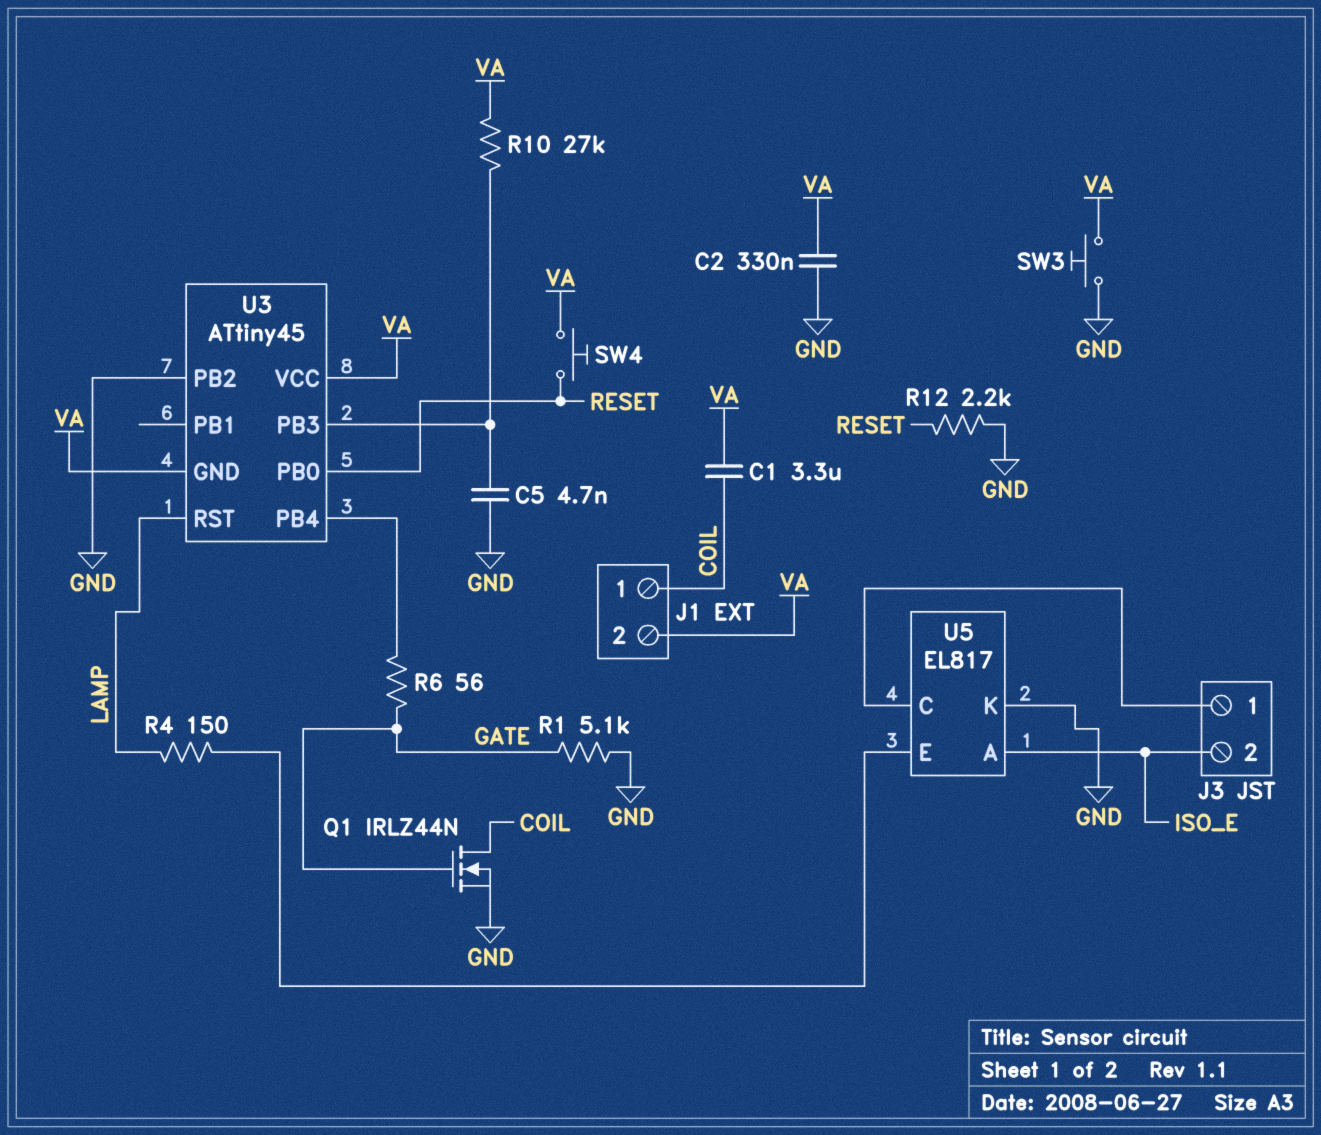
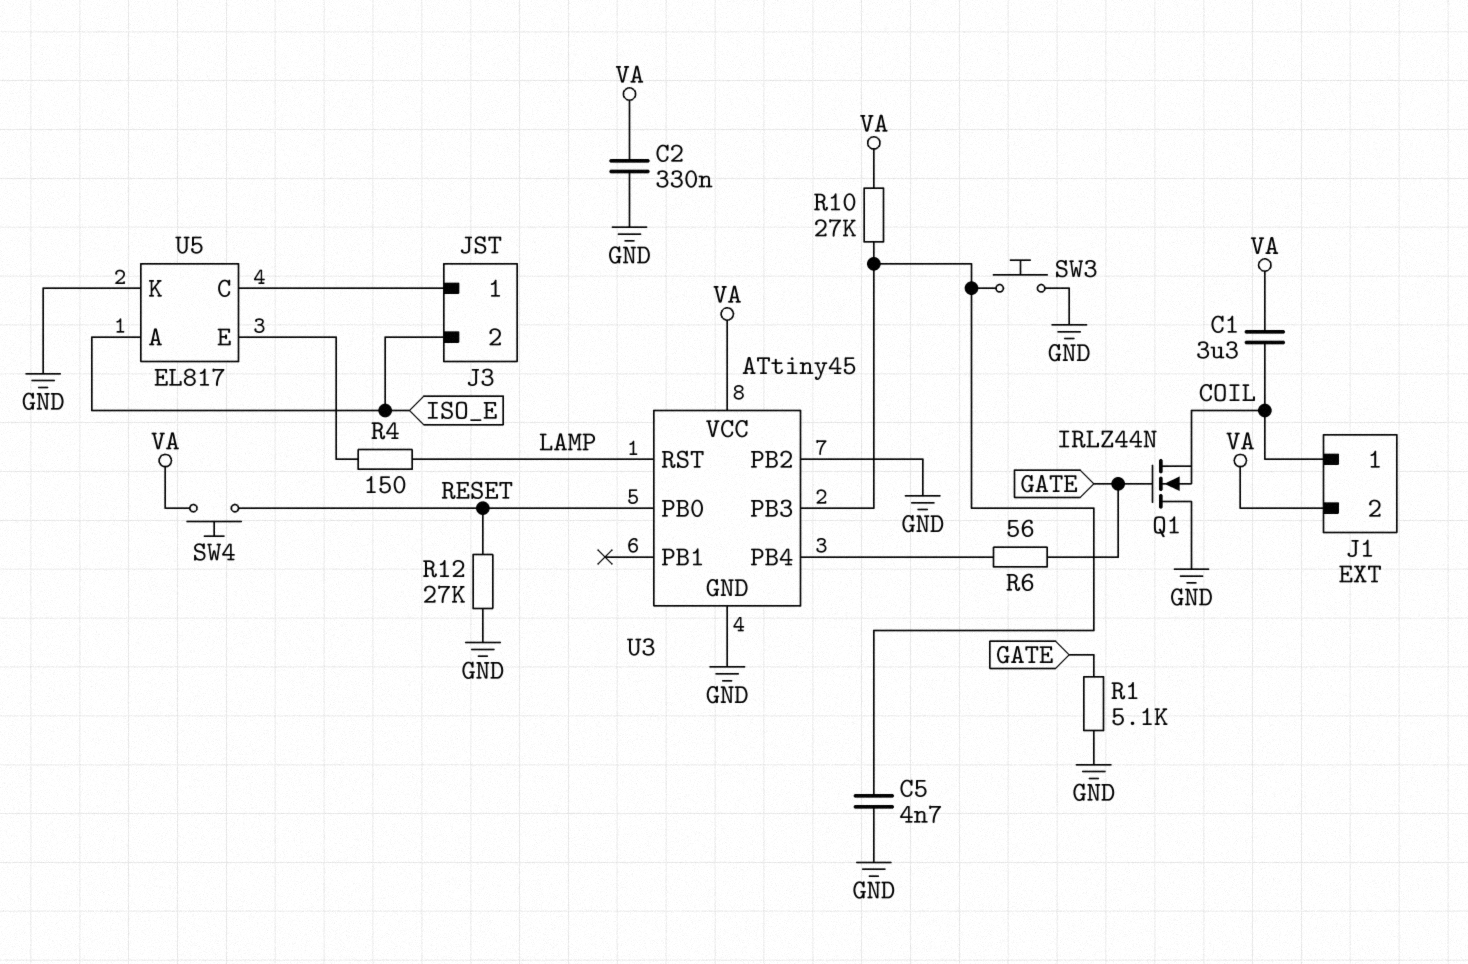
Q1: NMOS IRLZ44N (G GATE, D COIL, S GND) -> NMOS IRLZ44N (G GATE, D GND, S COIL)
R12: 2.2k (GND, RESET) -> 27k (GND, RESET)
SW3: button (GND, VA) -> button (GND, U3/PB3)
U3 pin GND: VA -> GND

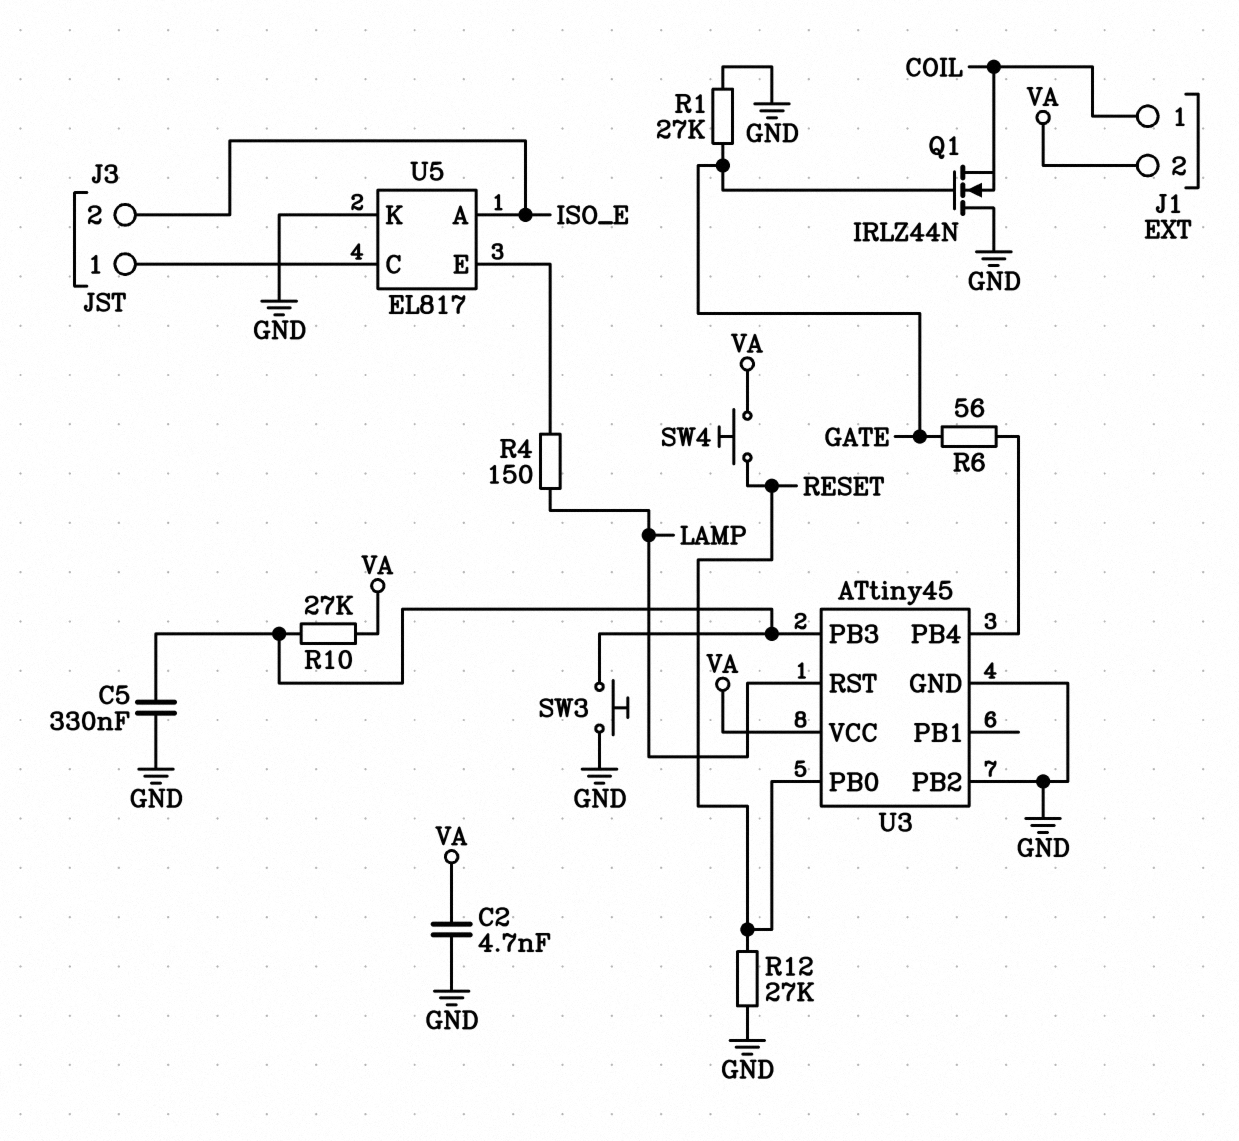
C1: 3.3uF (COIL, VA) -> none
C2: 330nF (GND, VA) -> 4.7nF (GND, VA)
C5: 4.7nF (GND, U3/PB3) -> 330nF (GND, U3/PB3)
R1: 5.1k (GATE, GND) -> 27k (GATE, GND)

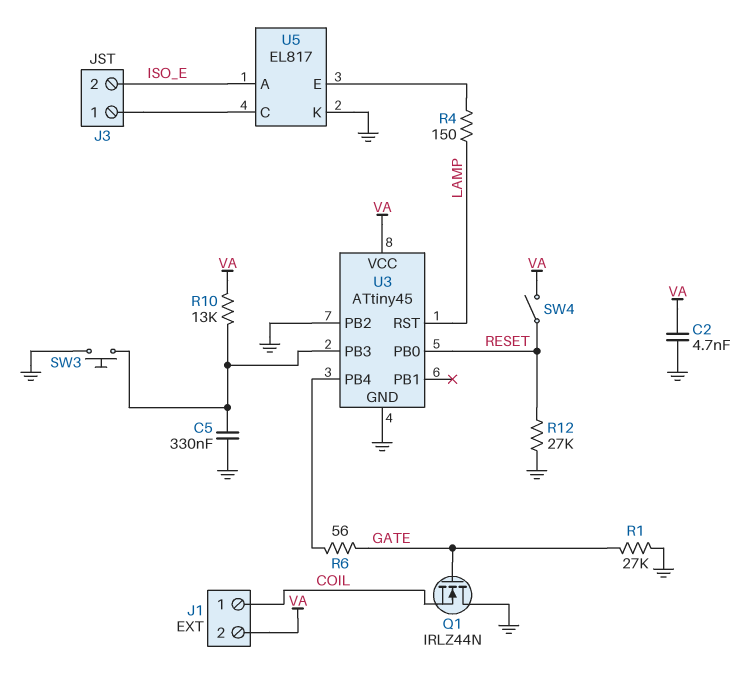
R10: 27k (U3/PB3, VA) -> 13k (U3/PB3, VA)
SW4: button (RESET, VA) -> switch (RESET, VA)

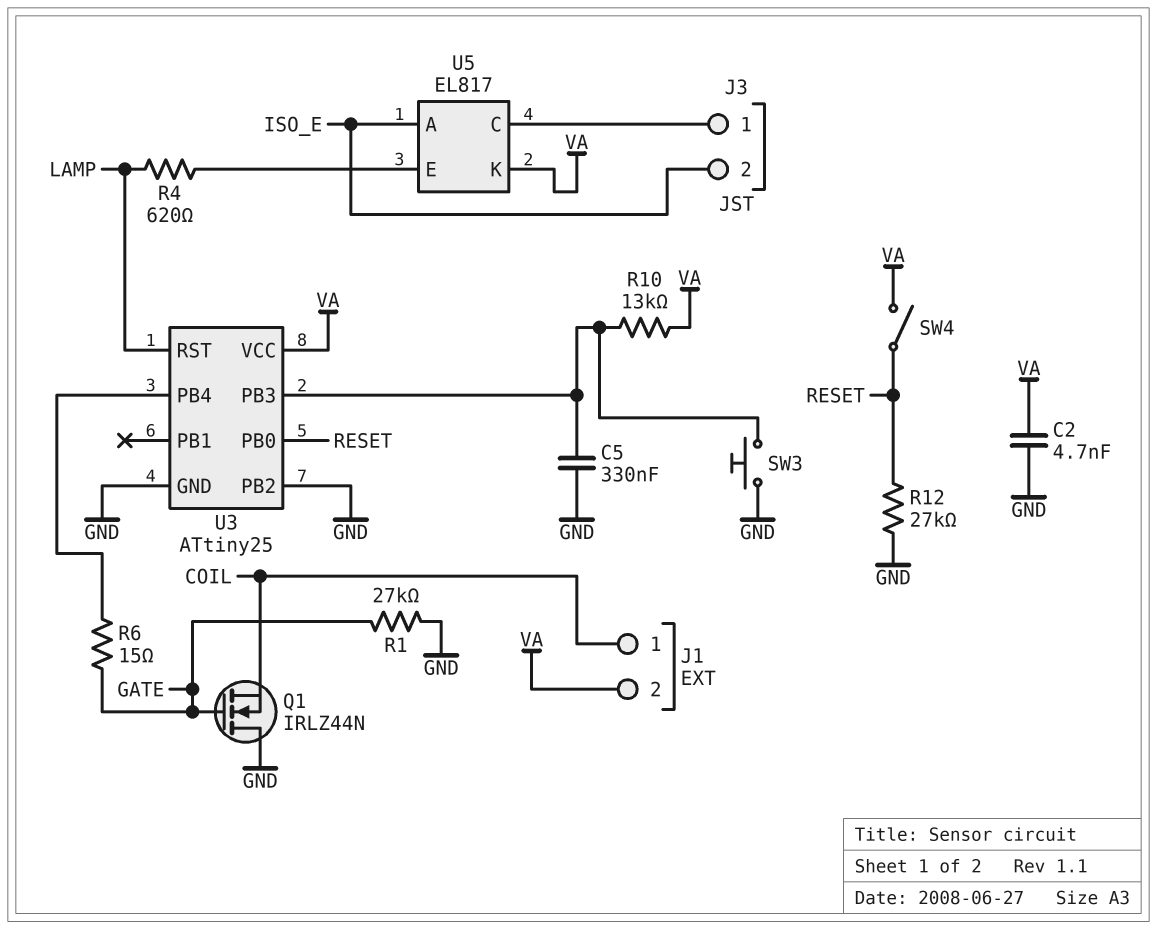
R4: 150 (LAMP, U5/E) -> 620 (LAMP, U5/E)
R6: 56 (GATE, U3/PB4) -> 15 (GATE, U3/PB4)
U3: ATtiny45 -> ATtiny25
U5 pin K: GND -> VA

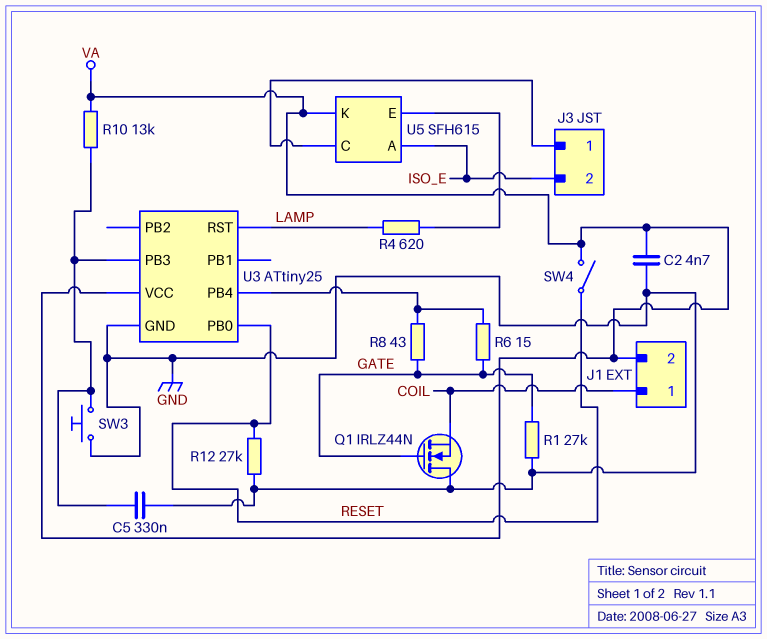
R8: none -> 43 (GATE, U3/PB4)
U3 pin PB2: GND -> none
U5: EL817 -> SFH615

